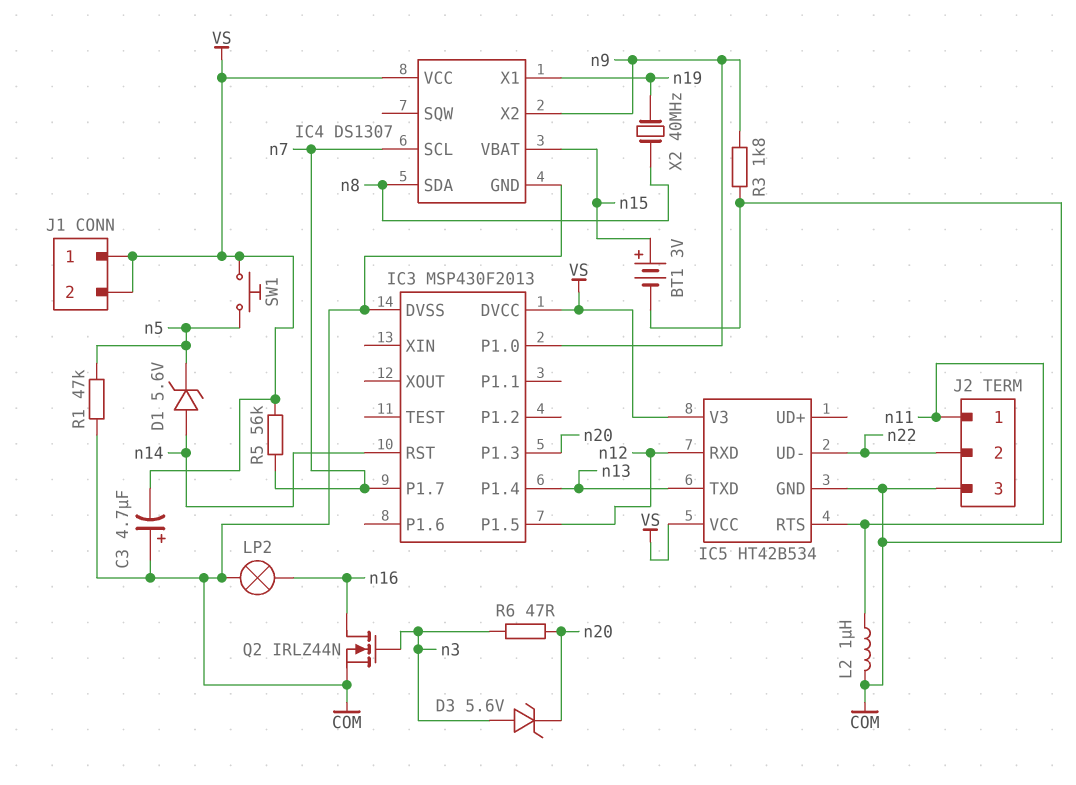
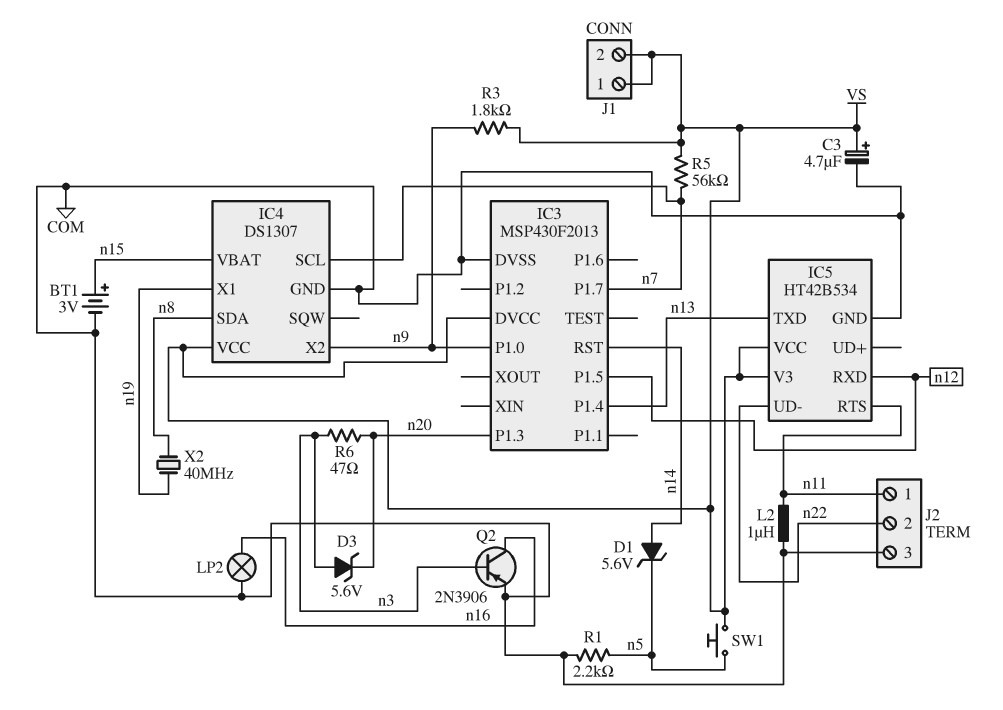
C3: 4.7uF (plus COM, minus VS) -> 4.7uF (plus VS, minus COM)
Q2: NMOS IRLZ44N (G n3, D n16, S COM) -> PNP 2N3906 (B n3, C n16, E COM)
R1: 47k (COM, n5) -> 2.2k (COM, n5)
R3: 1.8k (COM, n9) -> 1.8k (VS, n9)

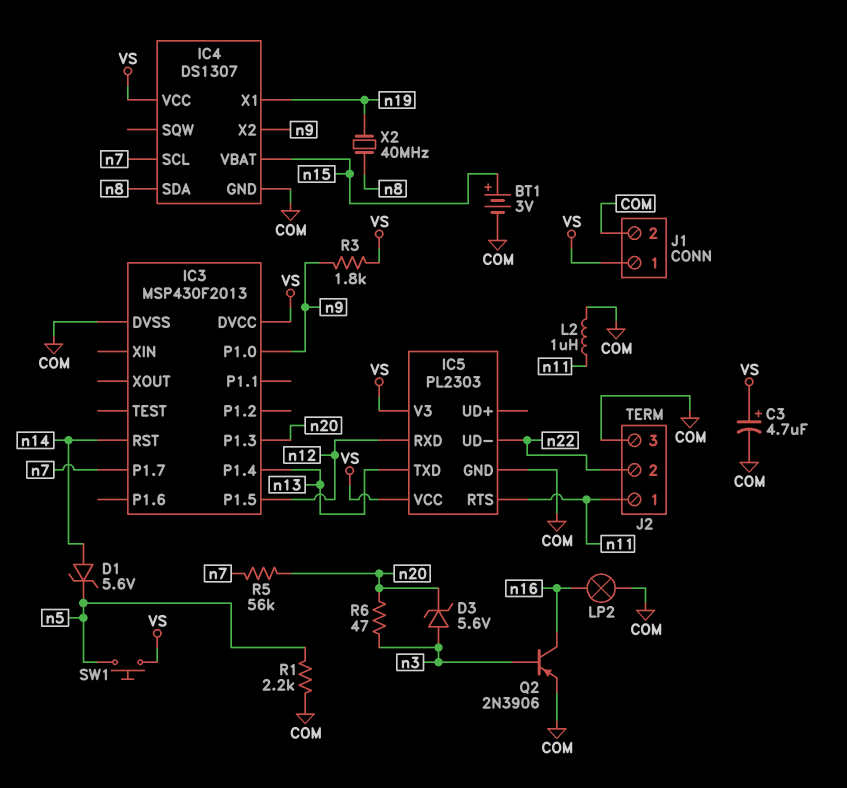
IC5: HT42B534 -> PL2303
J1 pin 2: VS -> COM
R5: 56k (VS, n7) -> 56k (n7, n20)

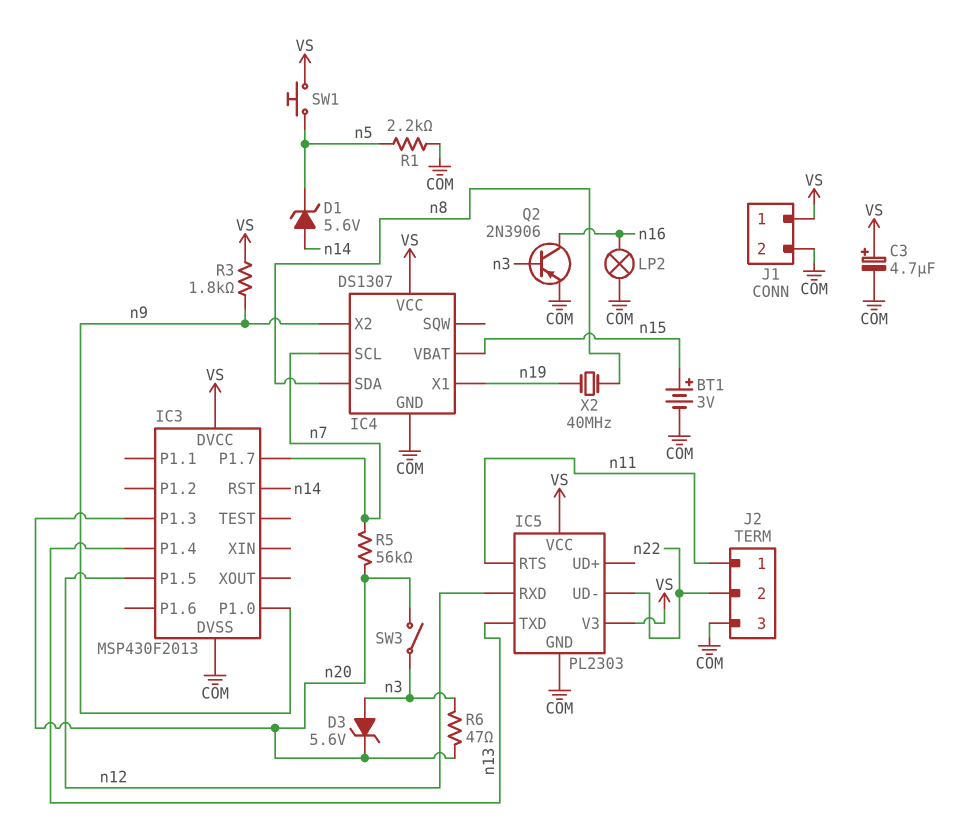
L2: 1uH (COM, n11) -> none
SW3: none -> switch (n3, n20)

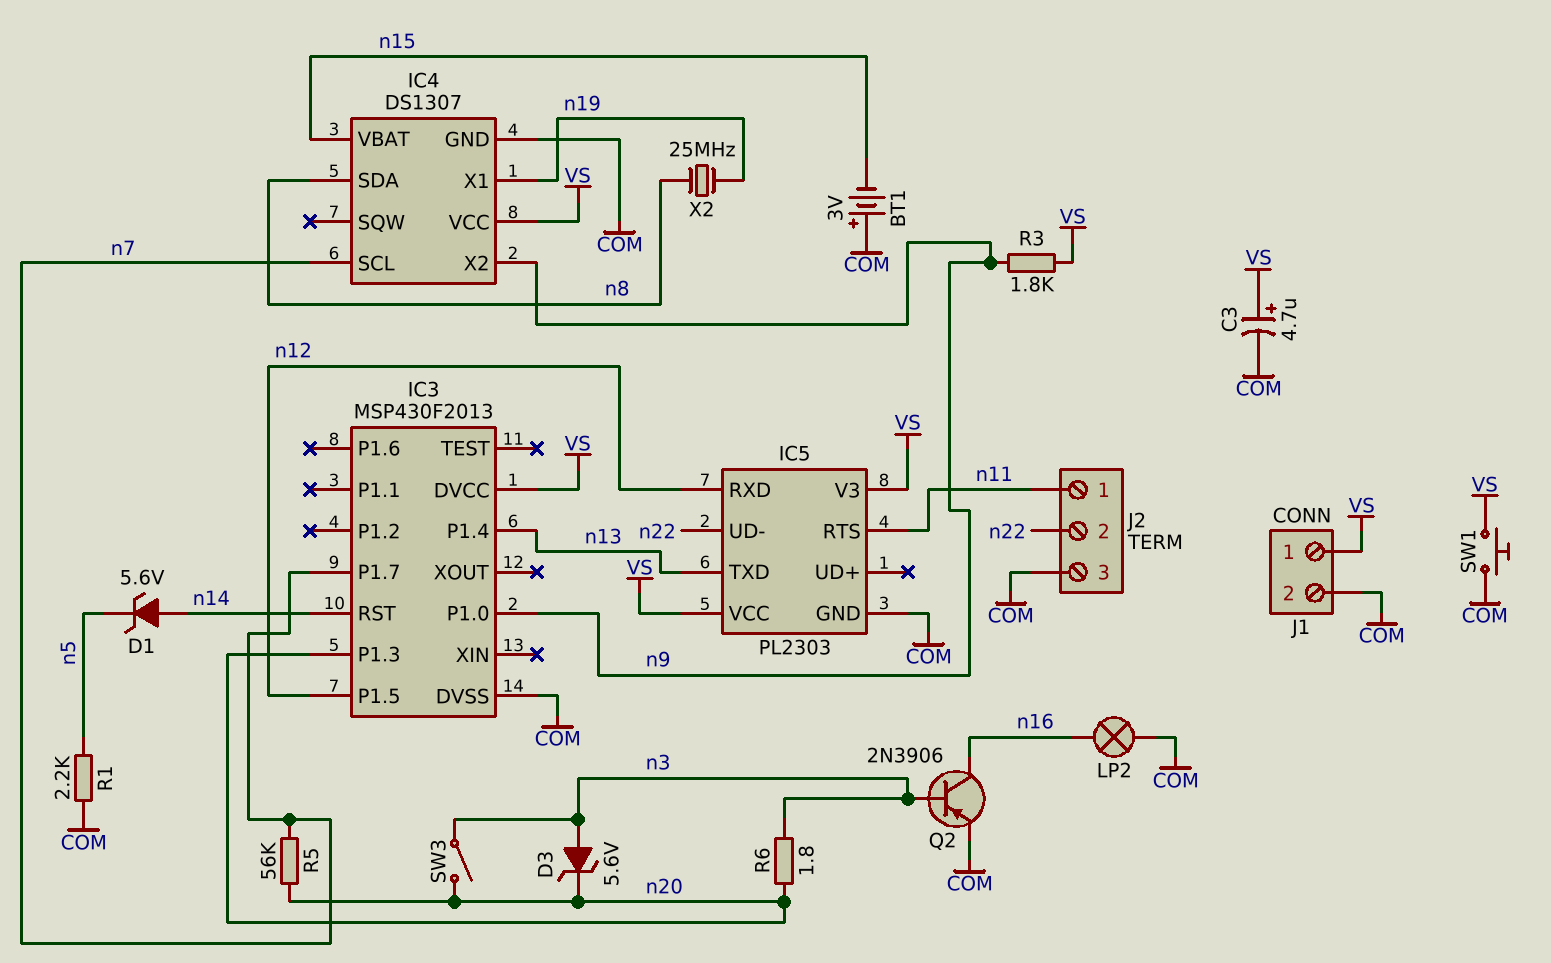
BT1: 3V (plus n15, minus COM) -> 3V (plus COM, minus n15)
R6: 47 (n3, n20) -> 1.8 (n3, n20)
SW1: button (VS, n5) -> button (COM, VS)
X2: 40MHz (n8, n19) -> 25MHz (n8, n19)

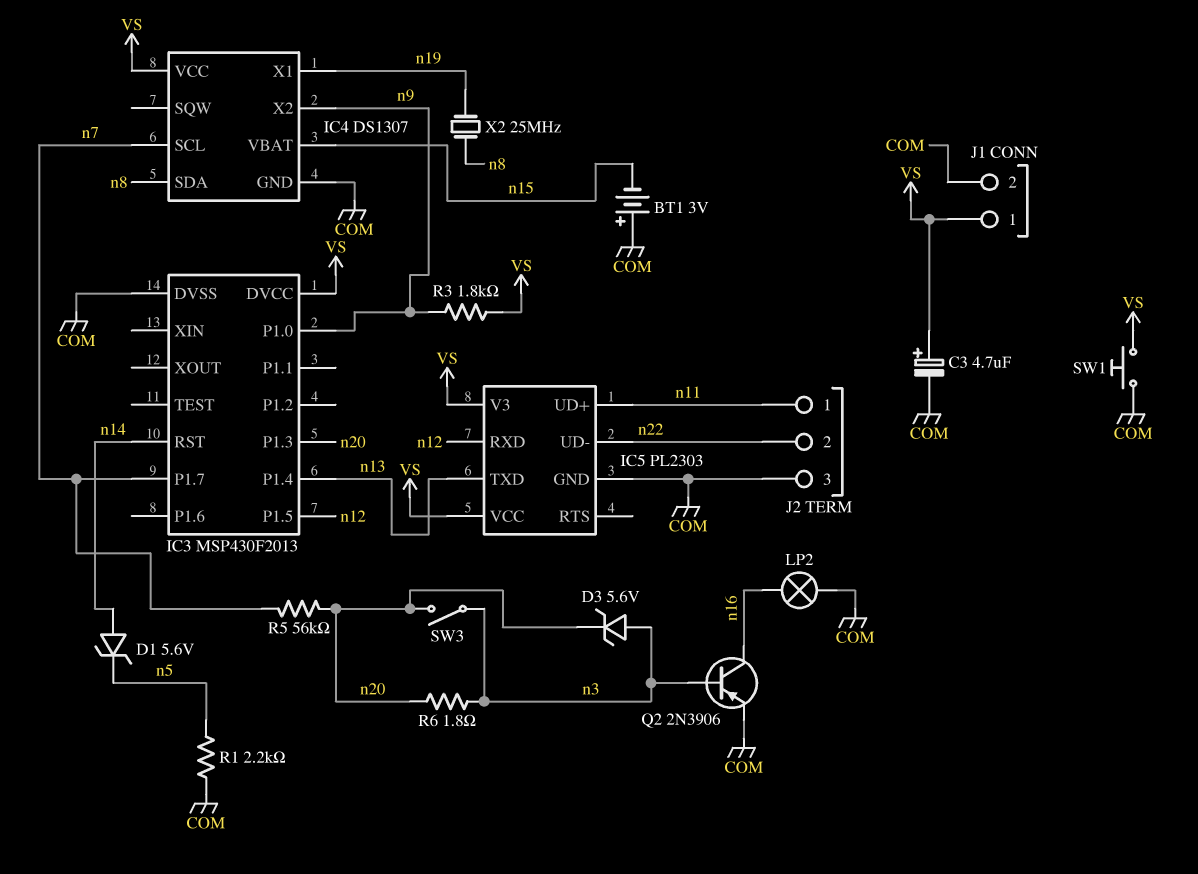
IC5 pin RTS: n11 -> none
IC5 pin UD+: none -> n11

